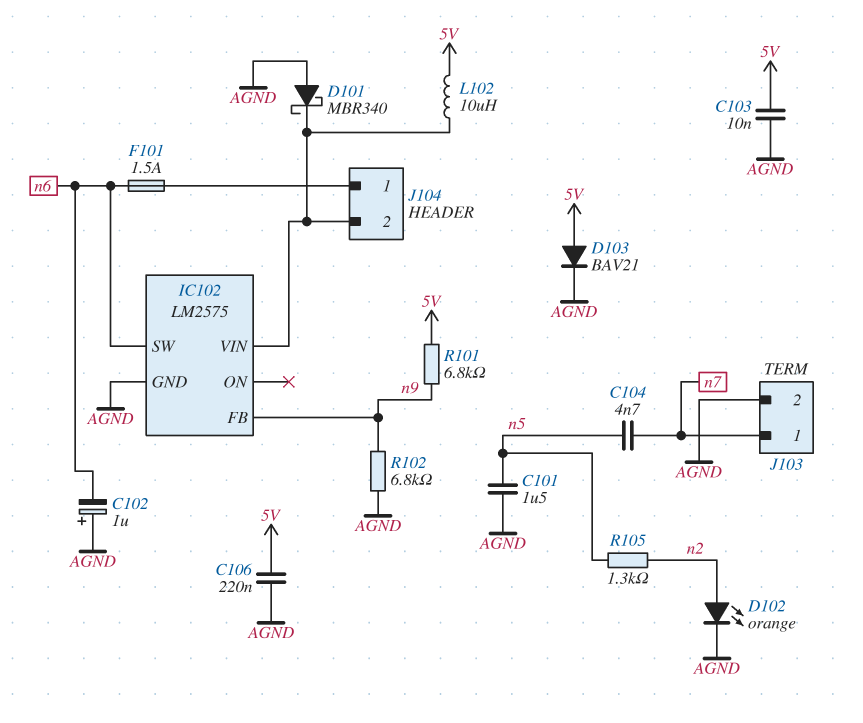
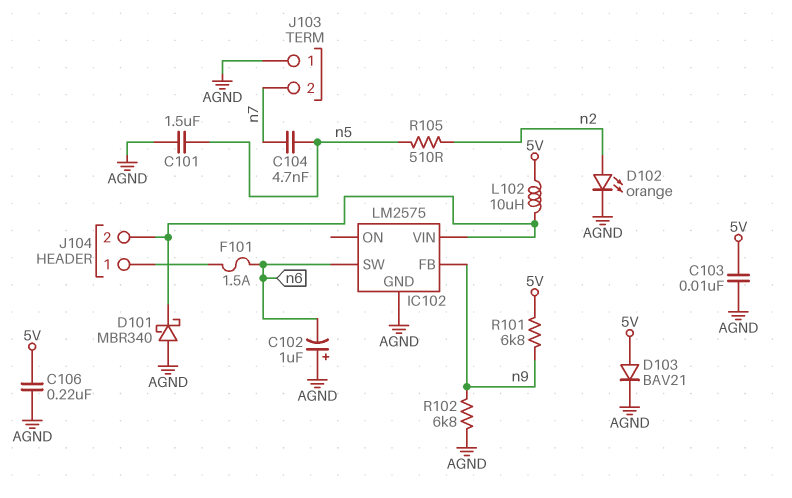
J103 pin 1: n7 -> AGND
J103 pin 2: AGND -> n7
R105: 1.3k (n2, n5) -> 510 (n2, n5)

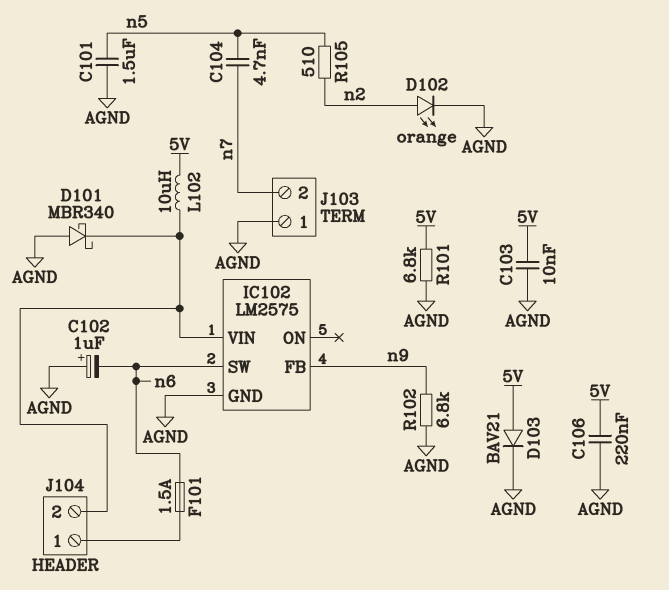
R101: 6.8k (5V, n9) -> 6.8k (5V, AGND)

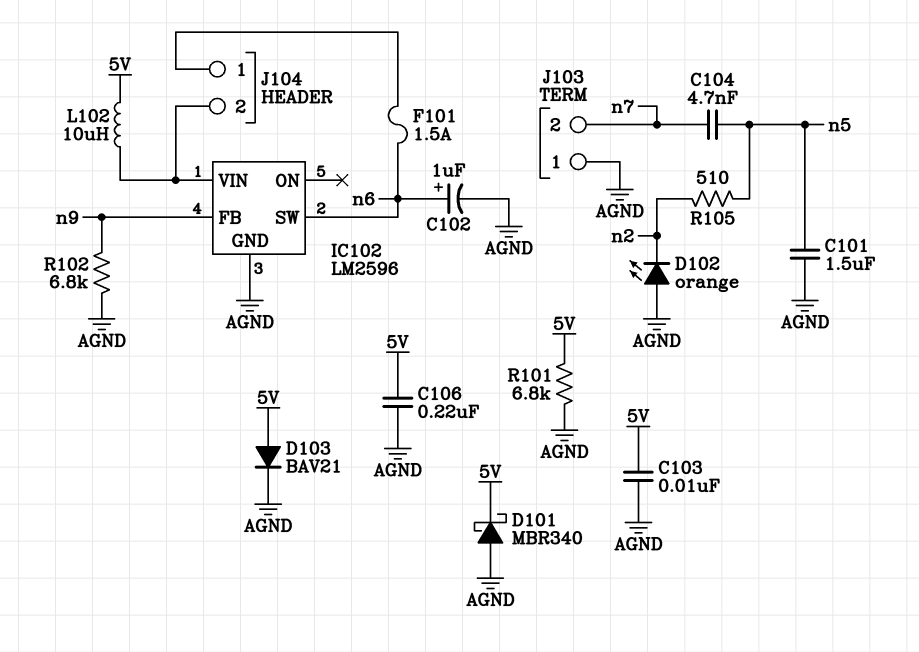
C102: 1uF (plus AGND, minus n6) -> 1uF (plus n6, minus AGND)
D101: schottky MBR340 (A AGND, K IC102/VIN) -> schottky MBR340 (A AGND, K 5V)
D102: LED orange (A n2, K AGND) -> LED orange (A AGND, K n2)
IC102: LM2575 -> LM2596

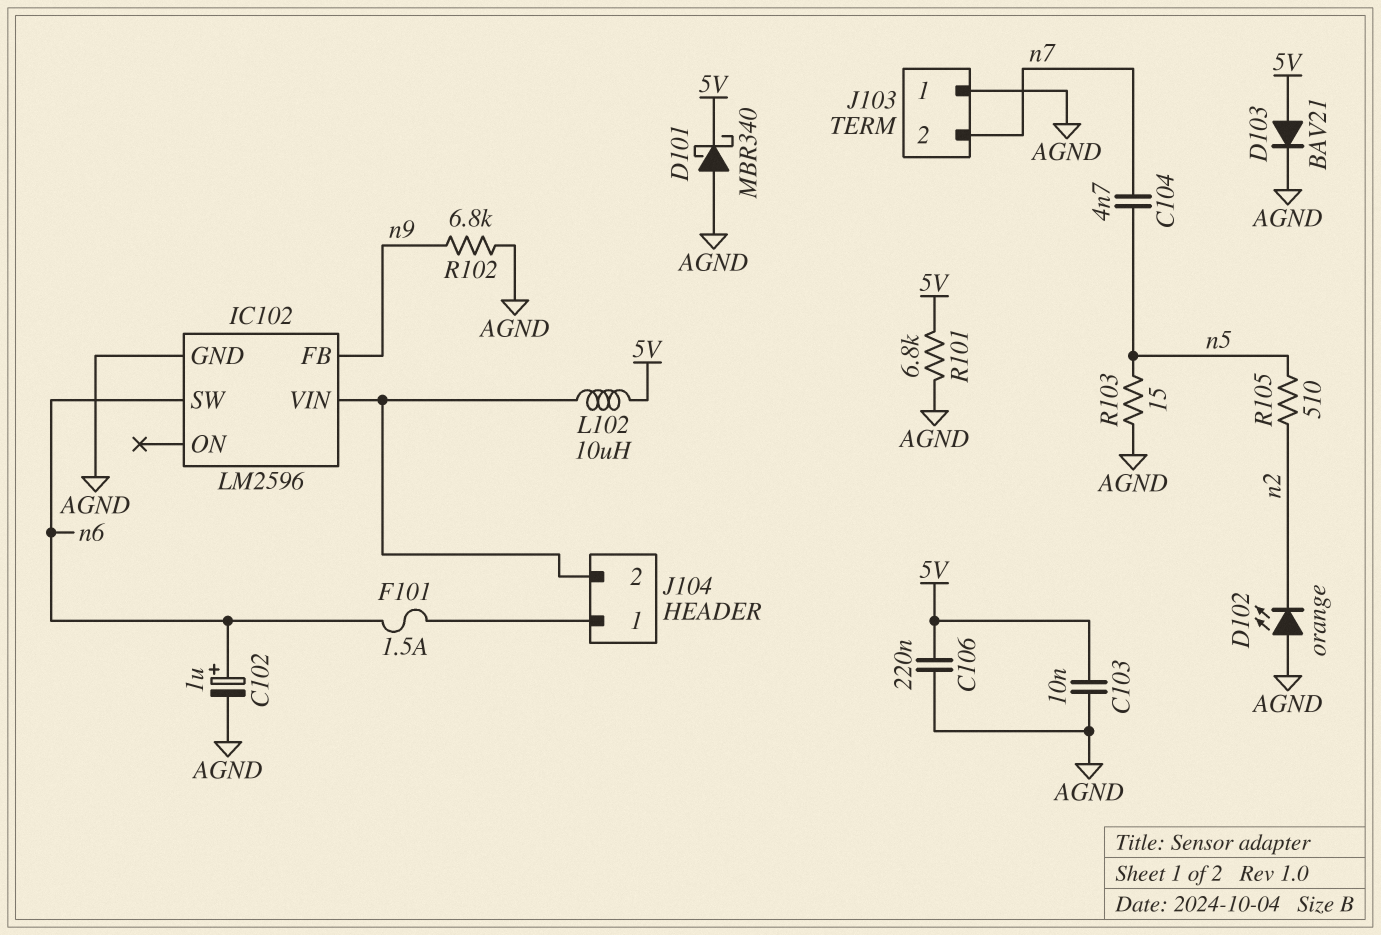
C101: 1.5uF (AGND, n5) -> none
R103: none -> 15 (AGND, n5)

